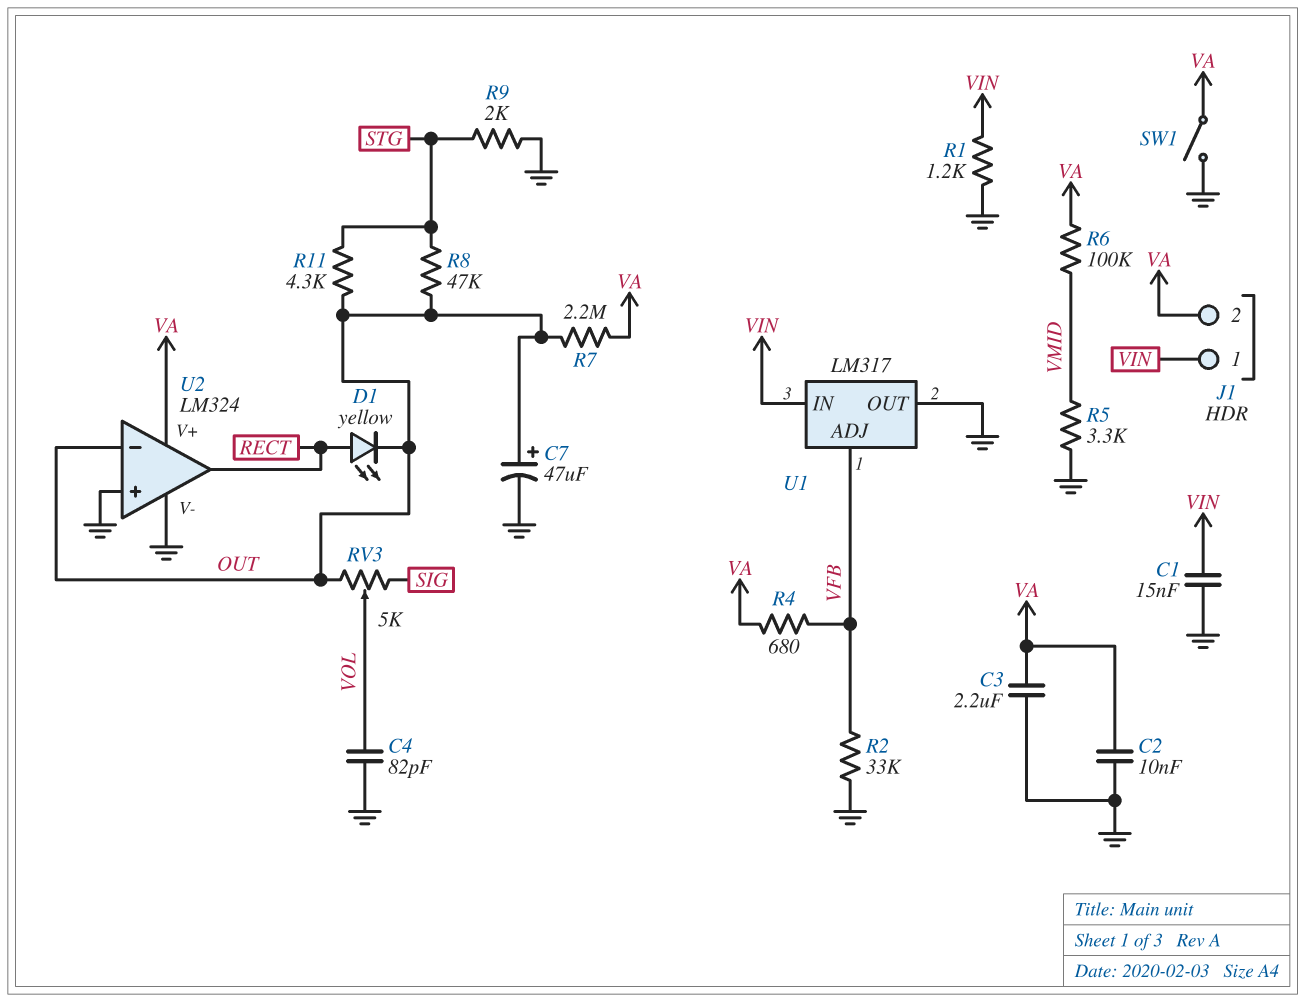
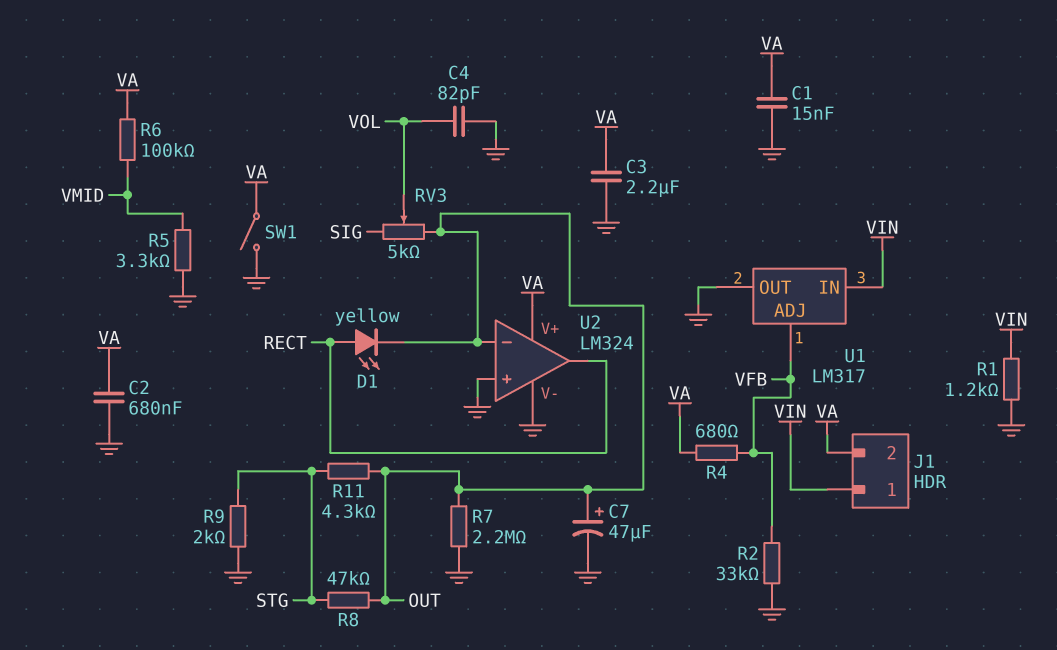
C1: 15nF (GND, VIN) -> 15nF (GND, VA)
C2: 10nF (GND, VA) -> 680nF (GND, VA)
R7: 2.2M (OUT, VA) -> 2.2M (GND, OUT)

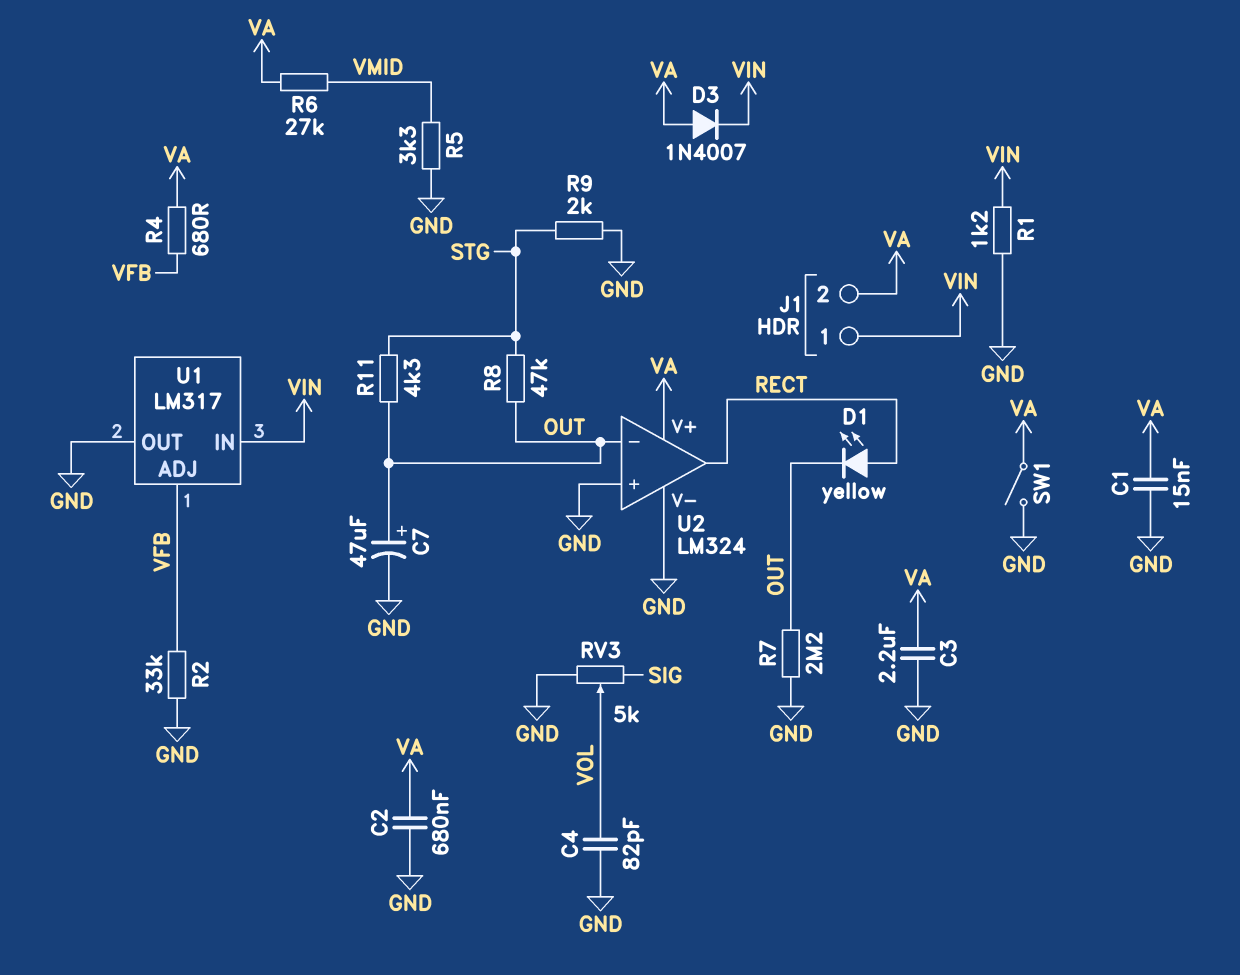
D3: none -> diode 1N4007 (A VA, K VIN)
R6: 100k (VA, VMID) -> 27k (VA, VMID)
RV3: 5k (OUT, SIG, wiper VOL) -> 5k (GND, SIG, wiper VOL)

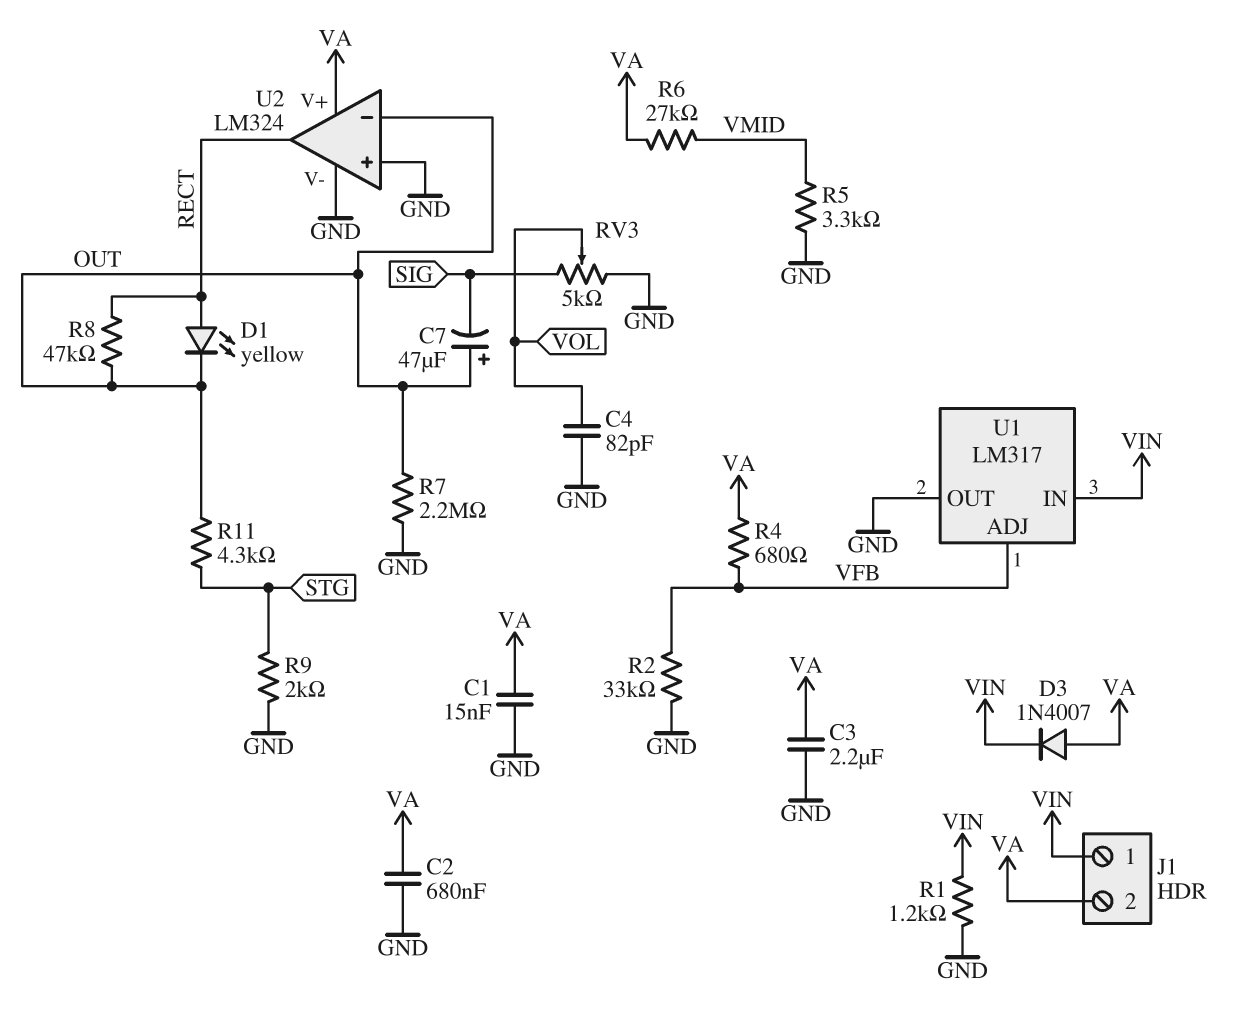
C7: 47uF (plus OUT, minus GND) -> 47uF (plus OUT, minus SIG)
R8: 47k (OUT, STG) -> 47k (OUT, RECT)
SW1: switch (GND, VA) -> none

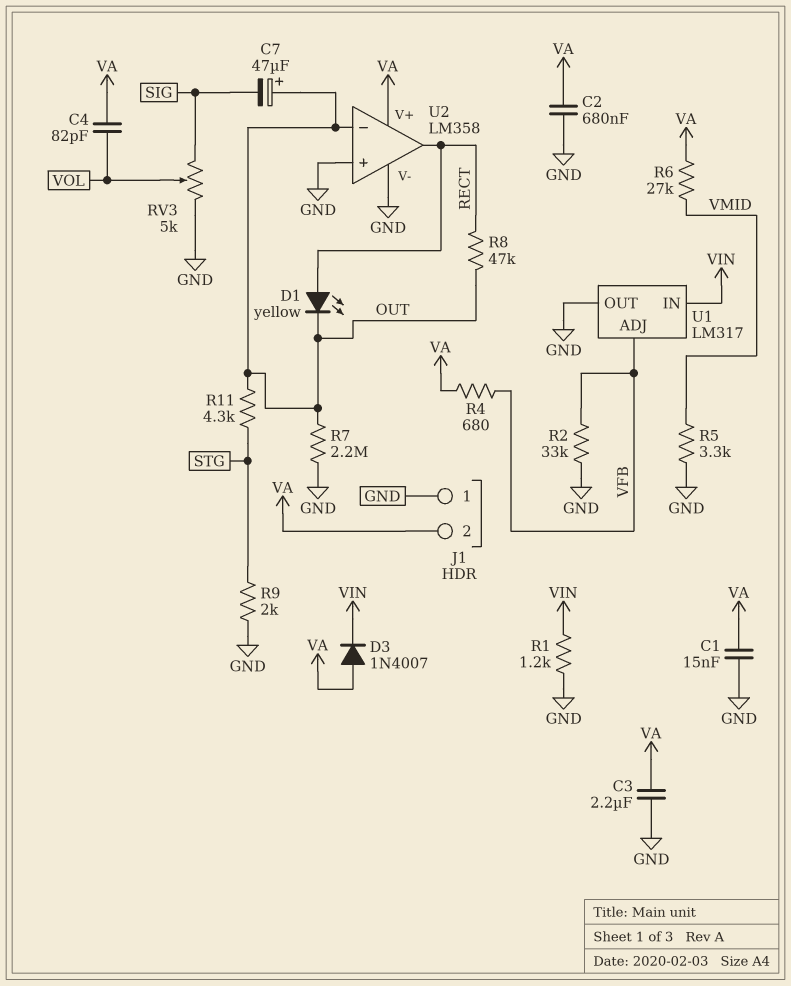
C4: 82pF (GND, VOL) -> 82pF (VA, VOL)
J1 pin 1: VIN -> GND
U2: LM324 -> LM358

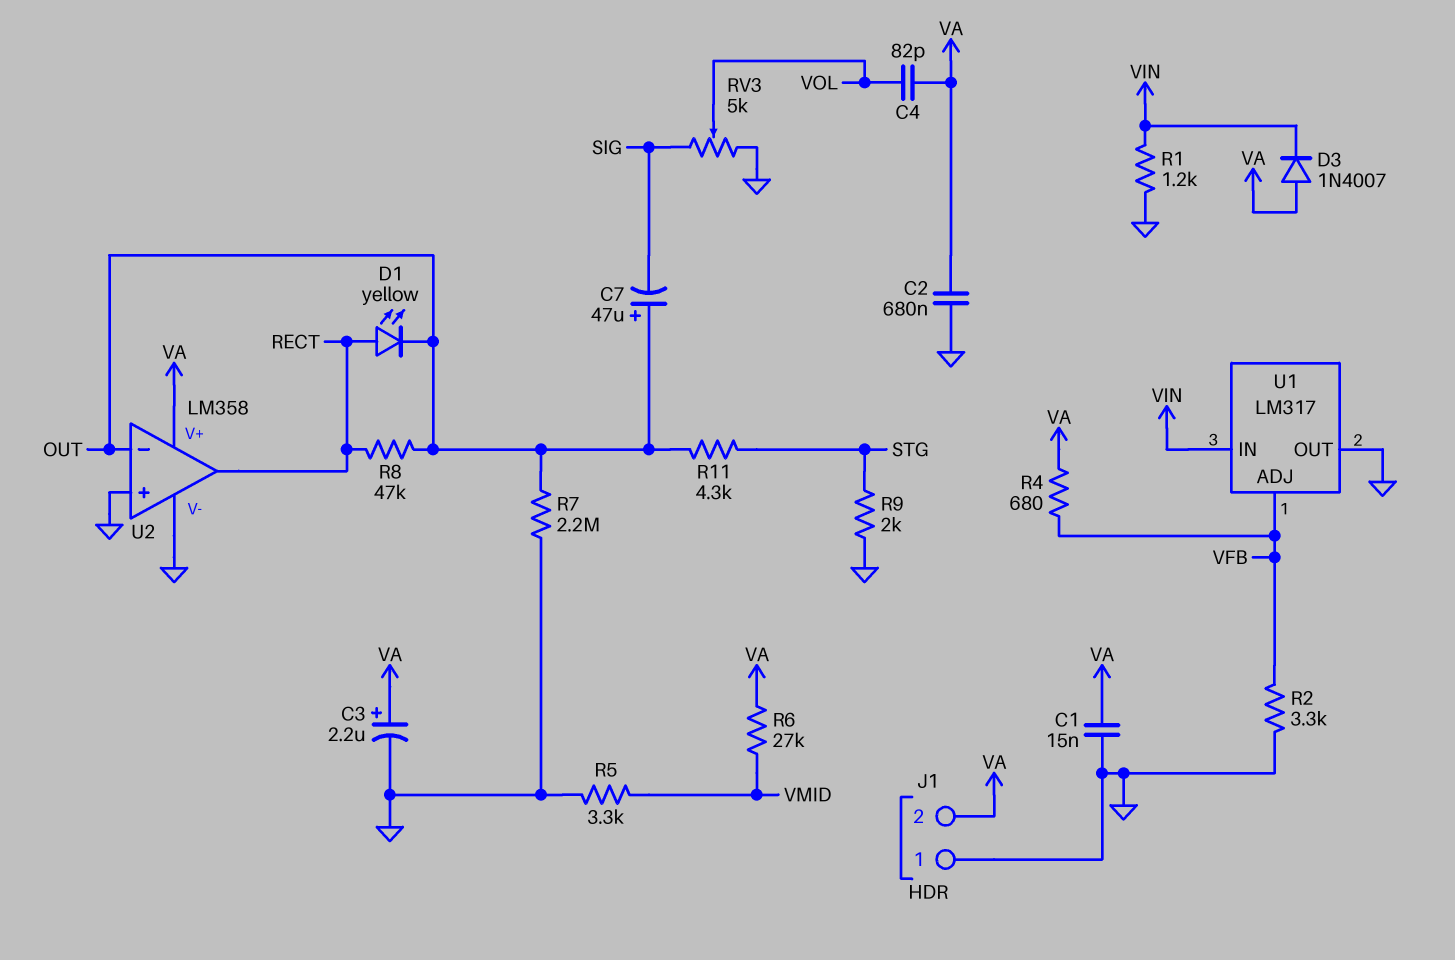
C3: 2.2uF (GND, VA) -> 2.2uF (plus VA, minus GND)
R2: 33k (GND, VFB) -> 3.3k (GND, VFB)

